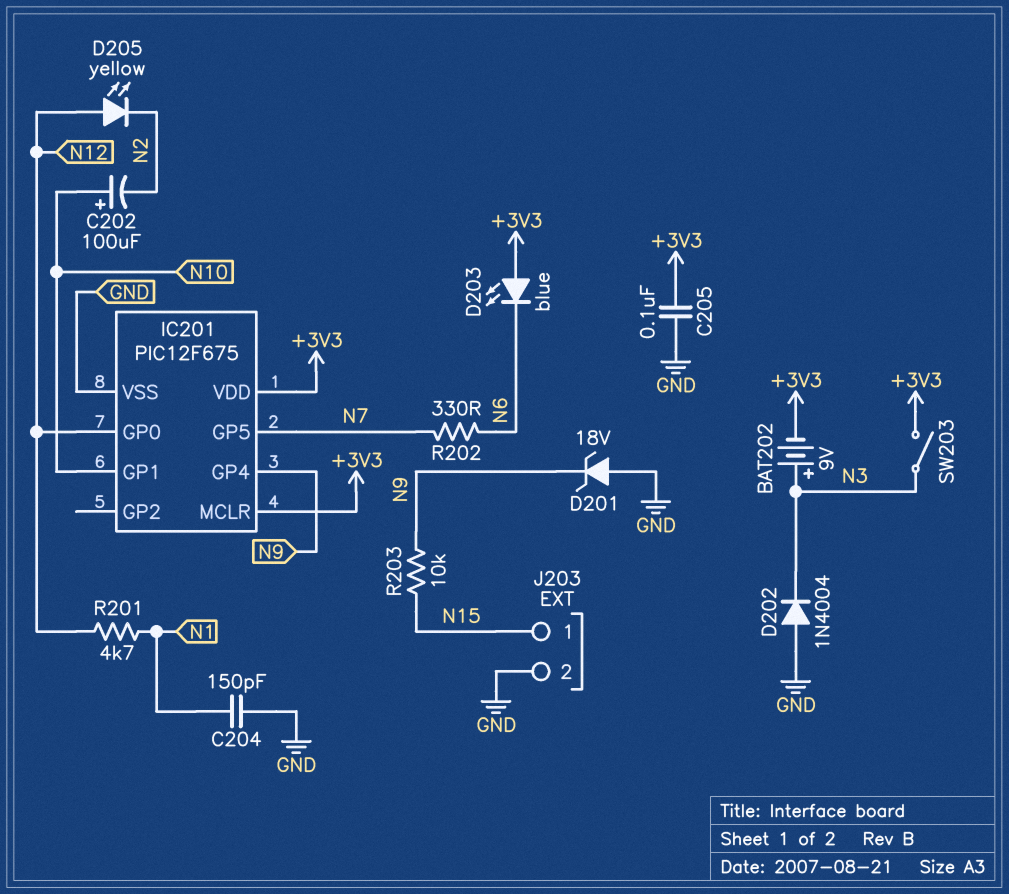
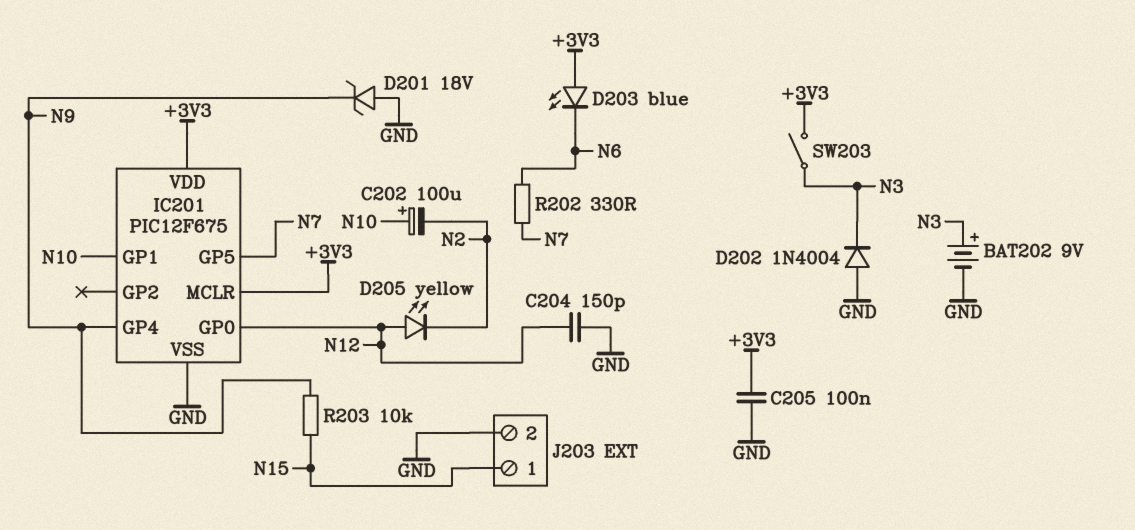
BAT202: 9V (plus N3, minus +3V3) -> 9V (plus N3, minus GND)
C204: 150pF (GND, N1) -> 150pF (GND, N12)
R201: 4.7k (N1, N12) -> none

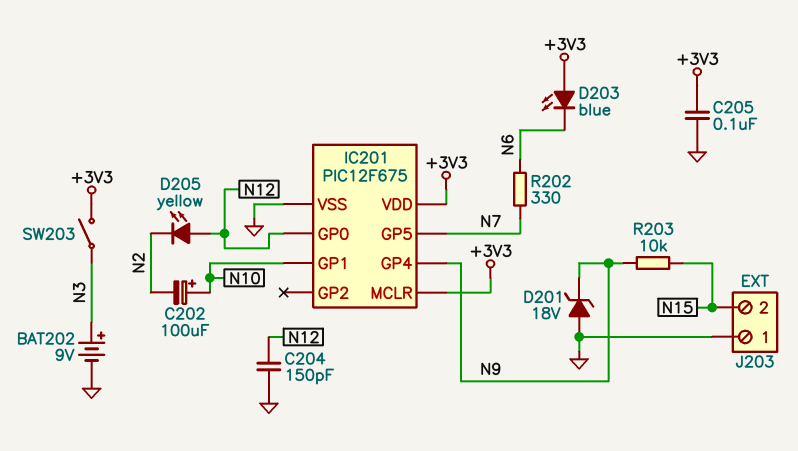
D202: diode 1N4004 (A GND, K N3) -> none
J203 pin 1: N15 -> GND
J203 pin 2: GND -> N15

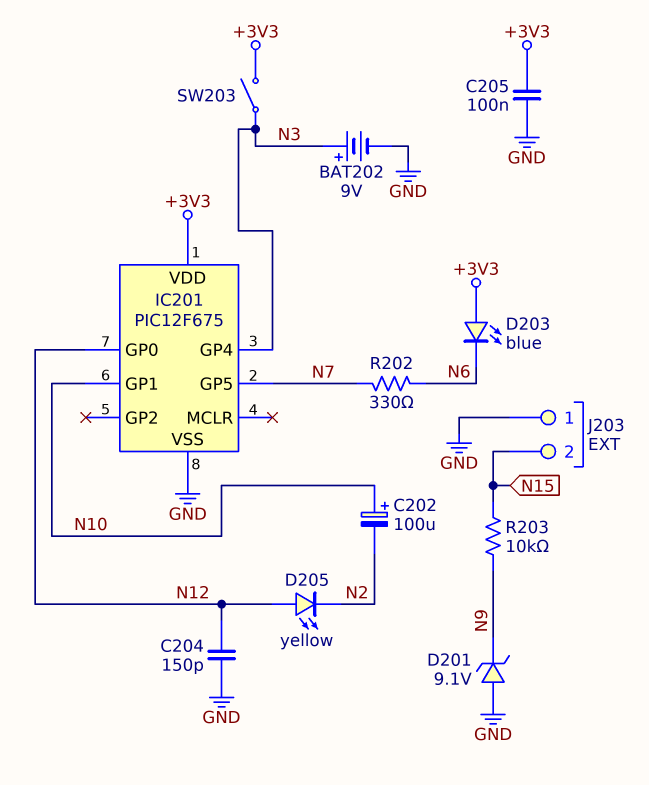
D201: zener 18V (A GND, K N9) -> zener 9.1V (A GND, K N9)
IC201 pin GP4: N9 -> N3
IC201 pin MCLR: +3V3 -> none

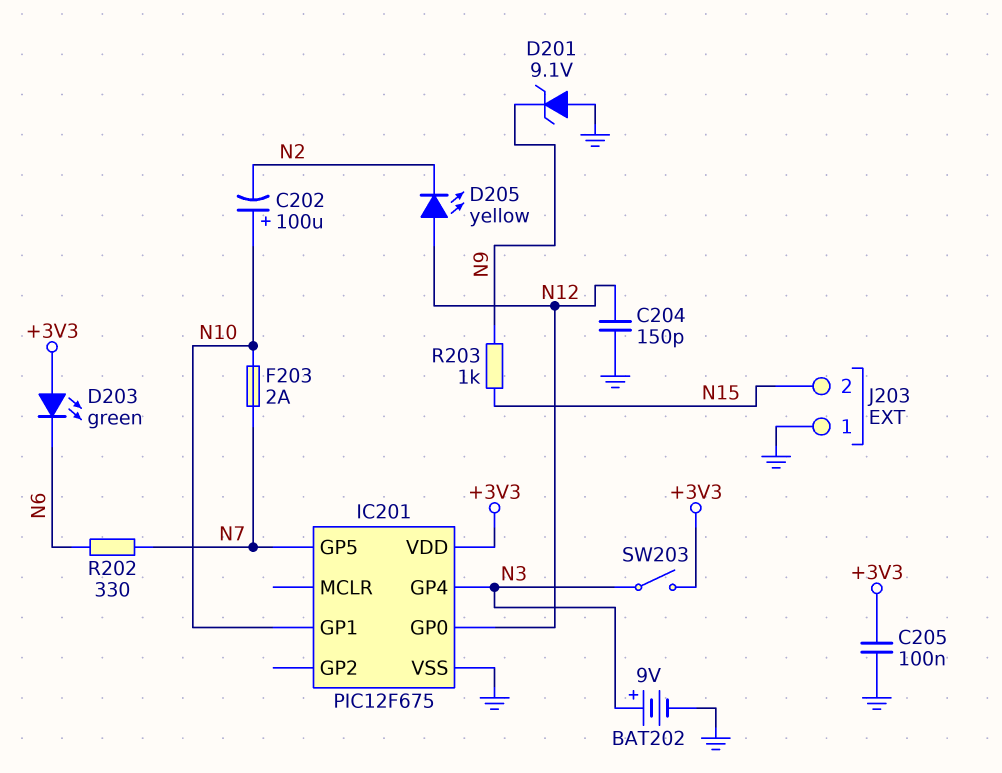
D203: LED blue (A +3V3, K N6) -> LED green (A +3V3, K N6)
F203: none -> 2A (N7, N10)
R203: 10k (N9, N15) -> 1k (N9, N15)

